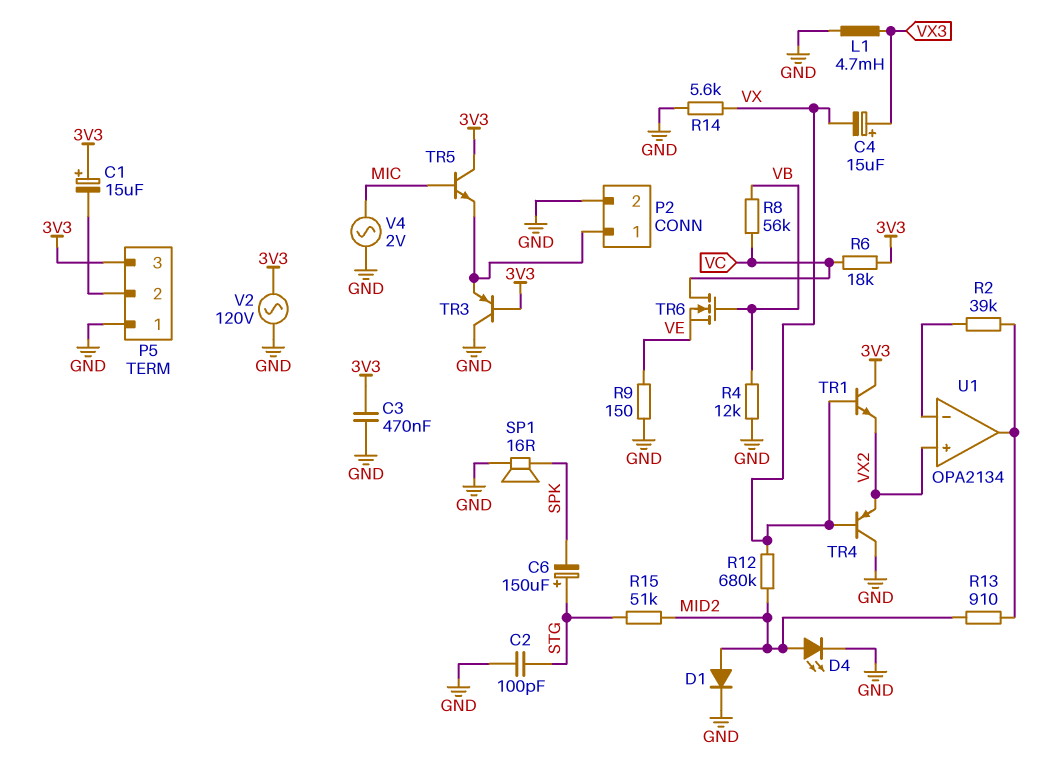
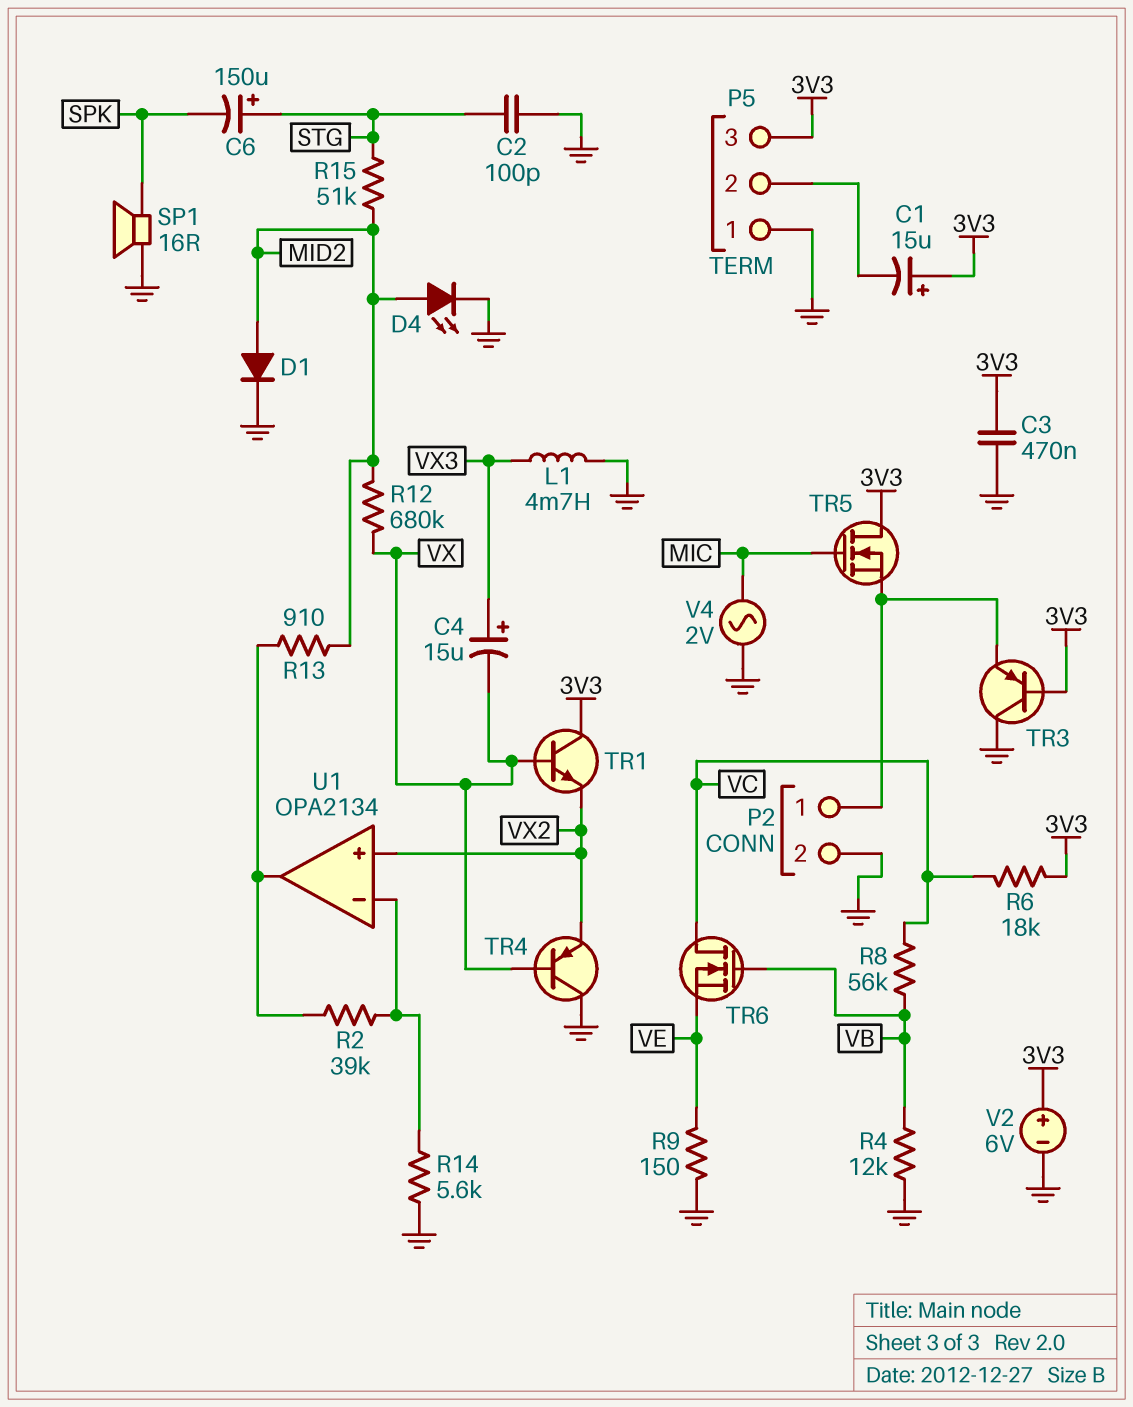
R14: 5.6k (GND, VX) -> 5.6k (GND, U1/in-)
TR5: NPN (B MIC, C 3V3, E P2/1) -> NMOS (G MIC, D 3V3, S P2/1)
V2: AC 120V (3V3, GND) -> 6V (plus 3V3, minus GND)

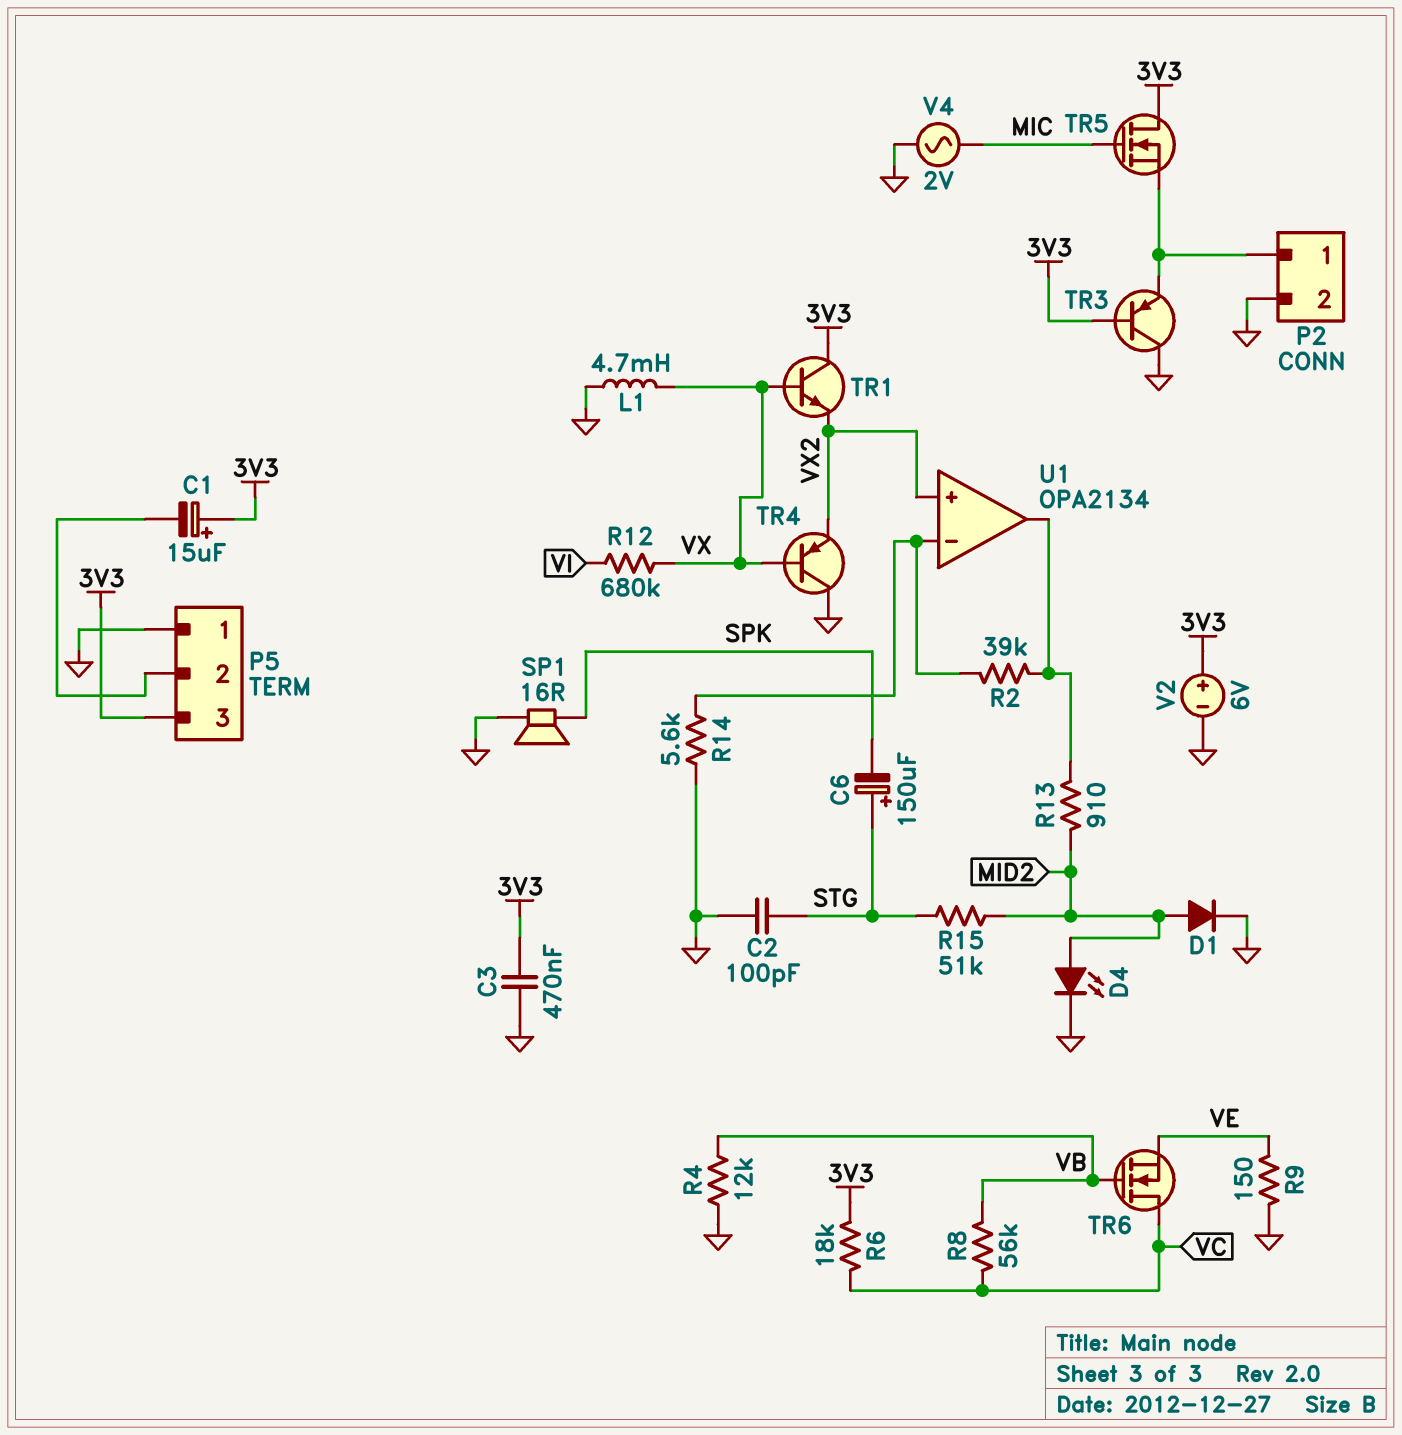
C4: 15uF (plus VX3, minus VX) -> none
L1: 4.7mH (GND, VX3) -> 4.7mH (GND, VX)
R12: 680k (MID2, VX) -> 680k (VI, VX)

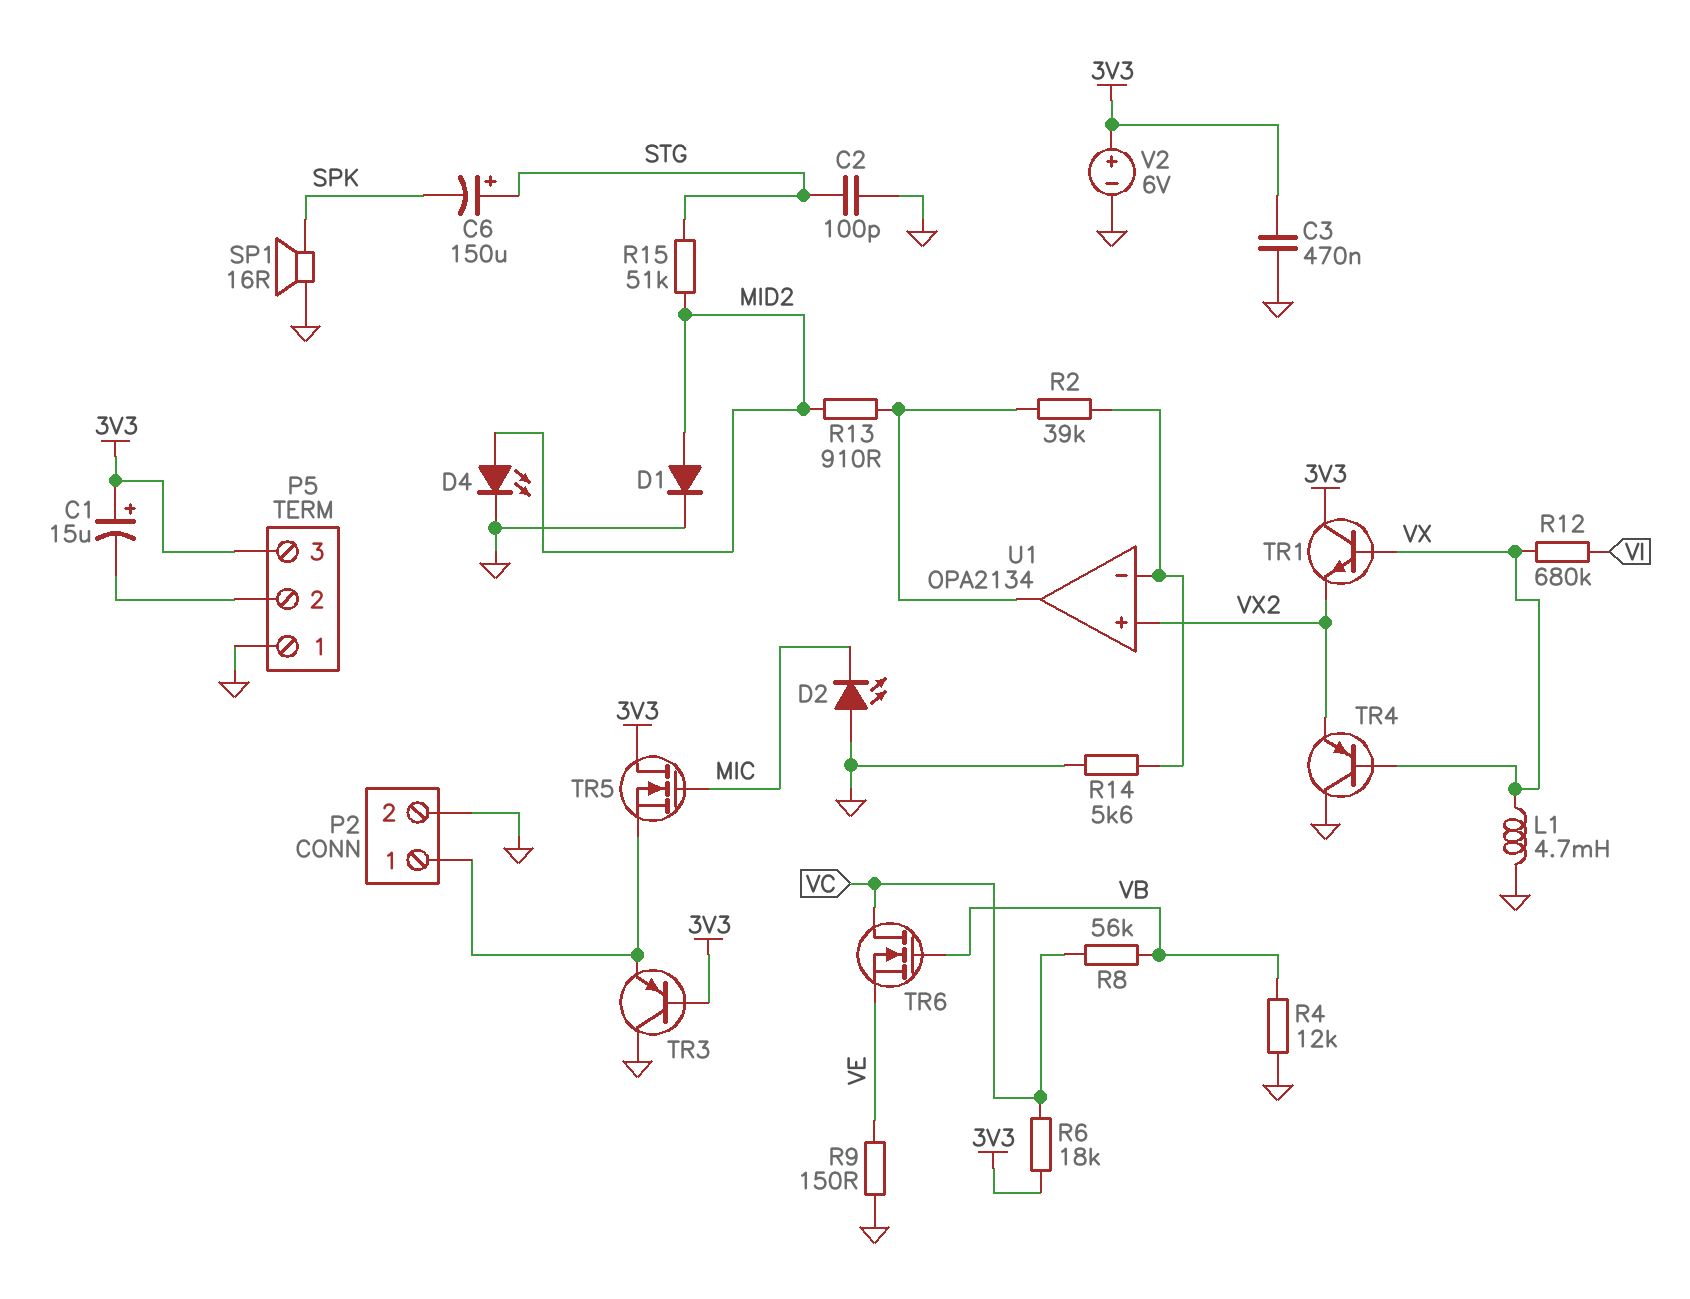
D2: none -> LED (A GND, K MIC)
V4: AC 2V (GND, MIC) -> none

